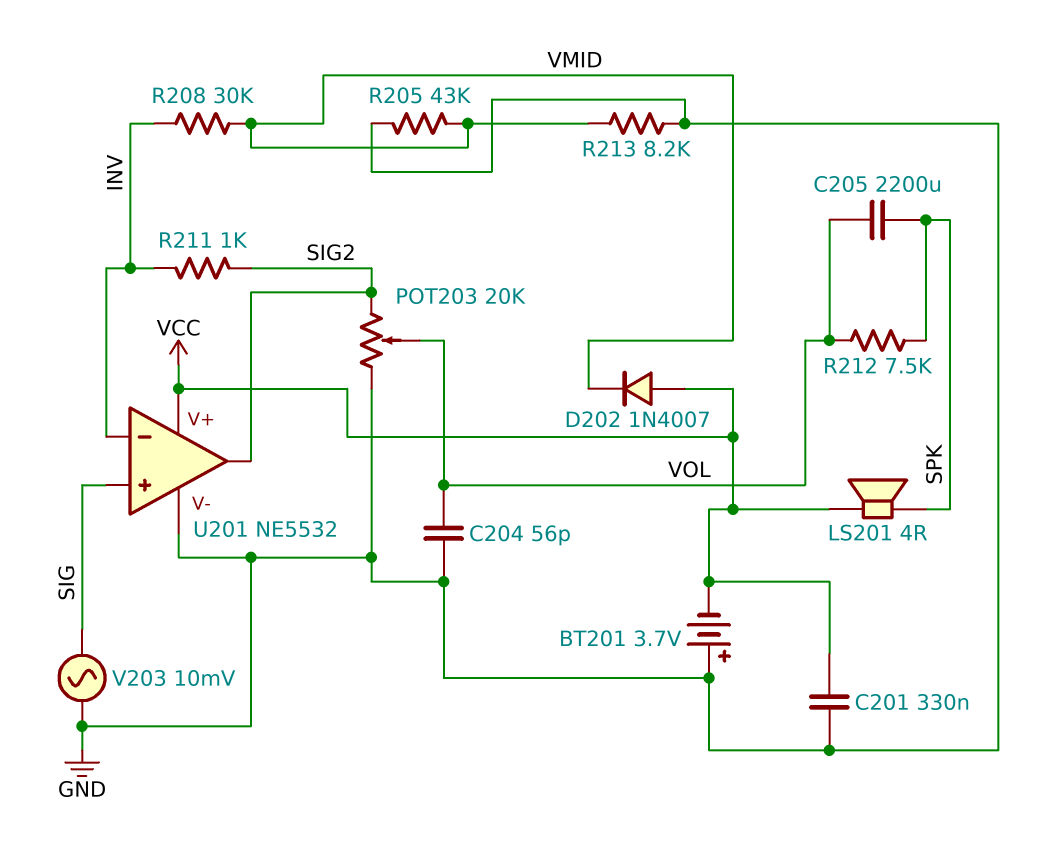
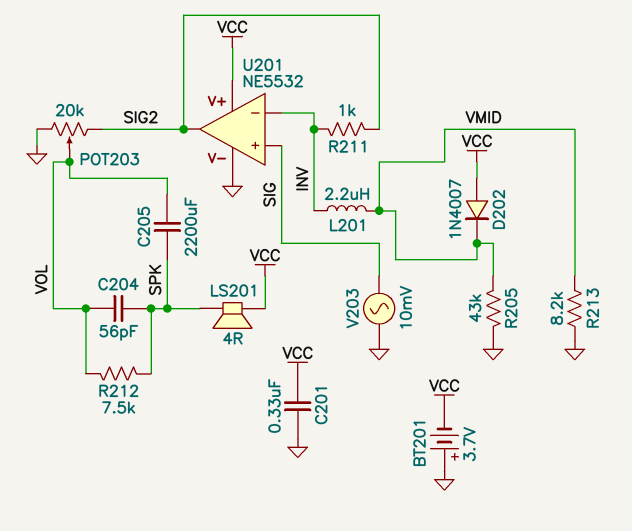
C204: 56pF (GND, VOL) -> 56pF (SPK, VOL)
L201: none -> 2.2uH (INV, VMID)
R208: 30k (INV, VMID) -> none

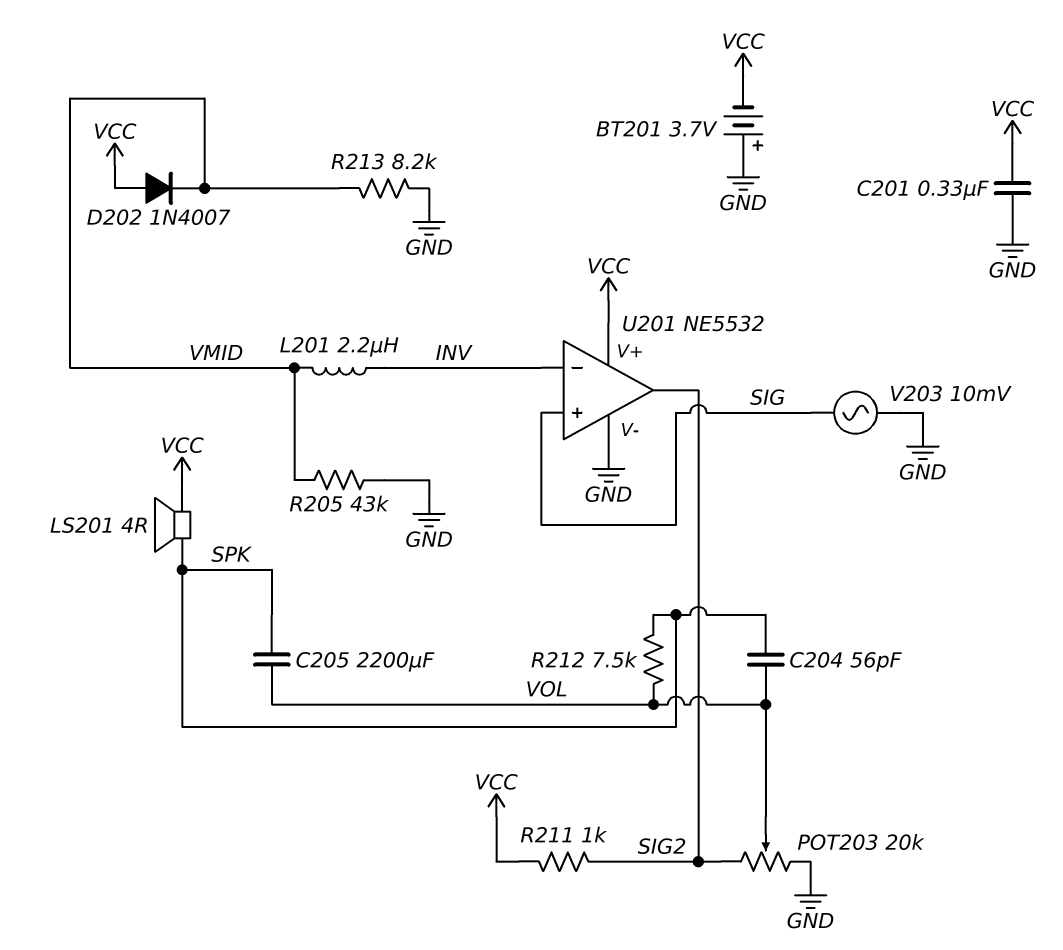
R211: 1k (INV, SIG2) -> 1k (SIG2, VCC)

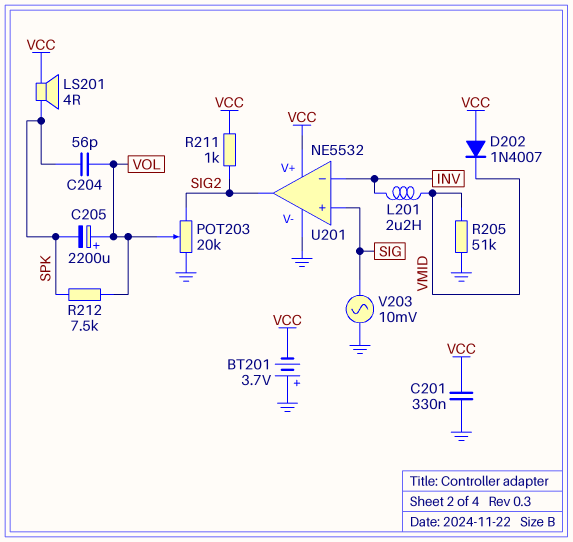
C205: 2200uF (SPK, VOL) -> 2200uF (plus VOL, minus SPK)
R205: 43k (GND, VMID) -> 51k (GND, VMID)
R213: 8.2k (GND, VMID) -> none

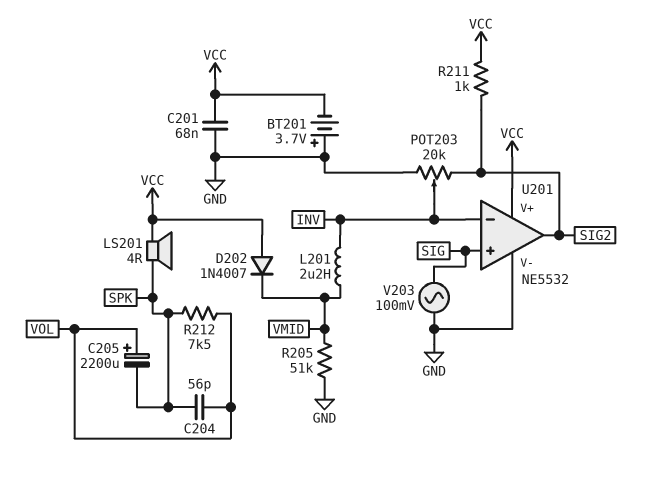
C201: 330nF (GND, VCC) -> 68nF (GND, VCC)
POT203: 20k (GND, SIG2, wiper VOL) -> 20k (GND, SIG2, wiper INV)
V203: AC 10mV (GND, SIG) -> AC 100mV (GND, SIG)

